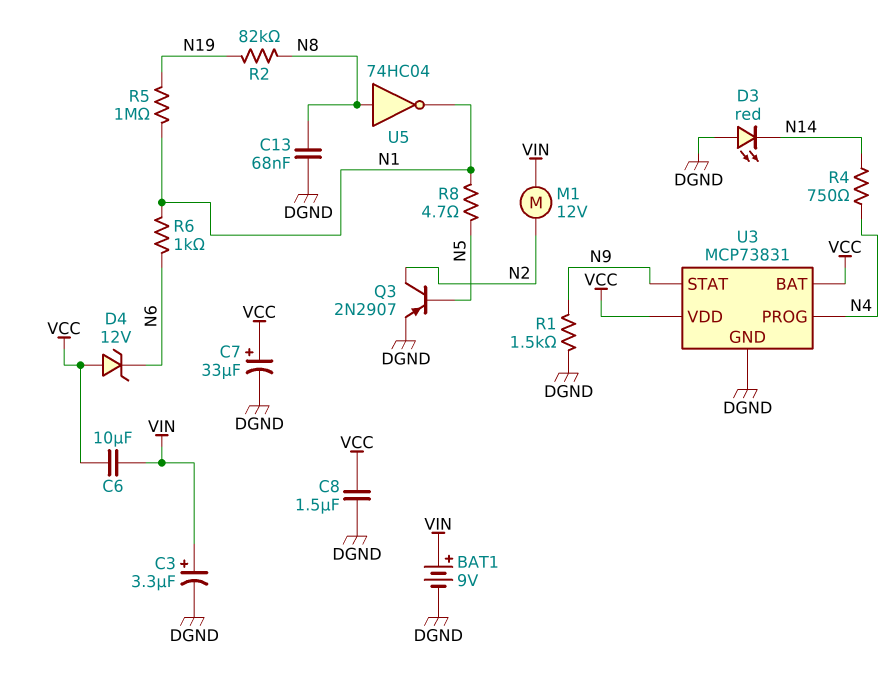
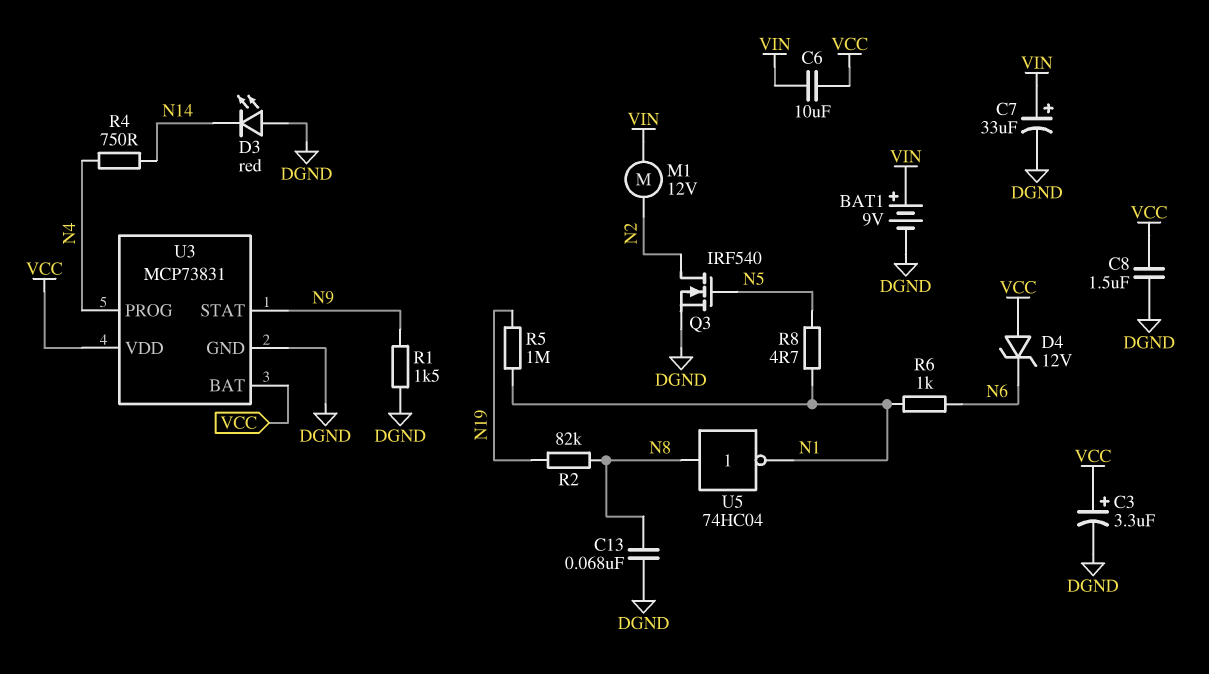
C3: 3.3uF (plus VIN, minus DGND) -> 3.3uF (plus VCC, minus DGND)
C7: 33uF (plus VCC, minus DGND) -> 33uF (plus VIN, minus DGND)
Q3: PNP 2N2907 (B N5, C N2, E DGND) -> NMOS IRF540 (G N5, D N2, S DGND)

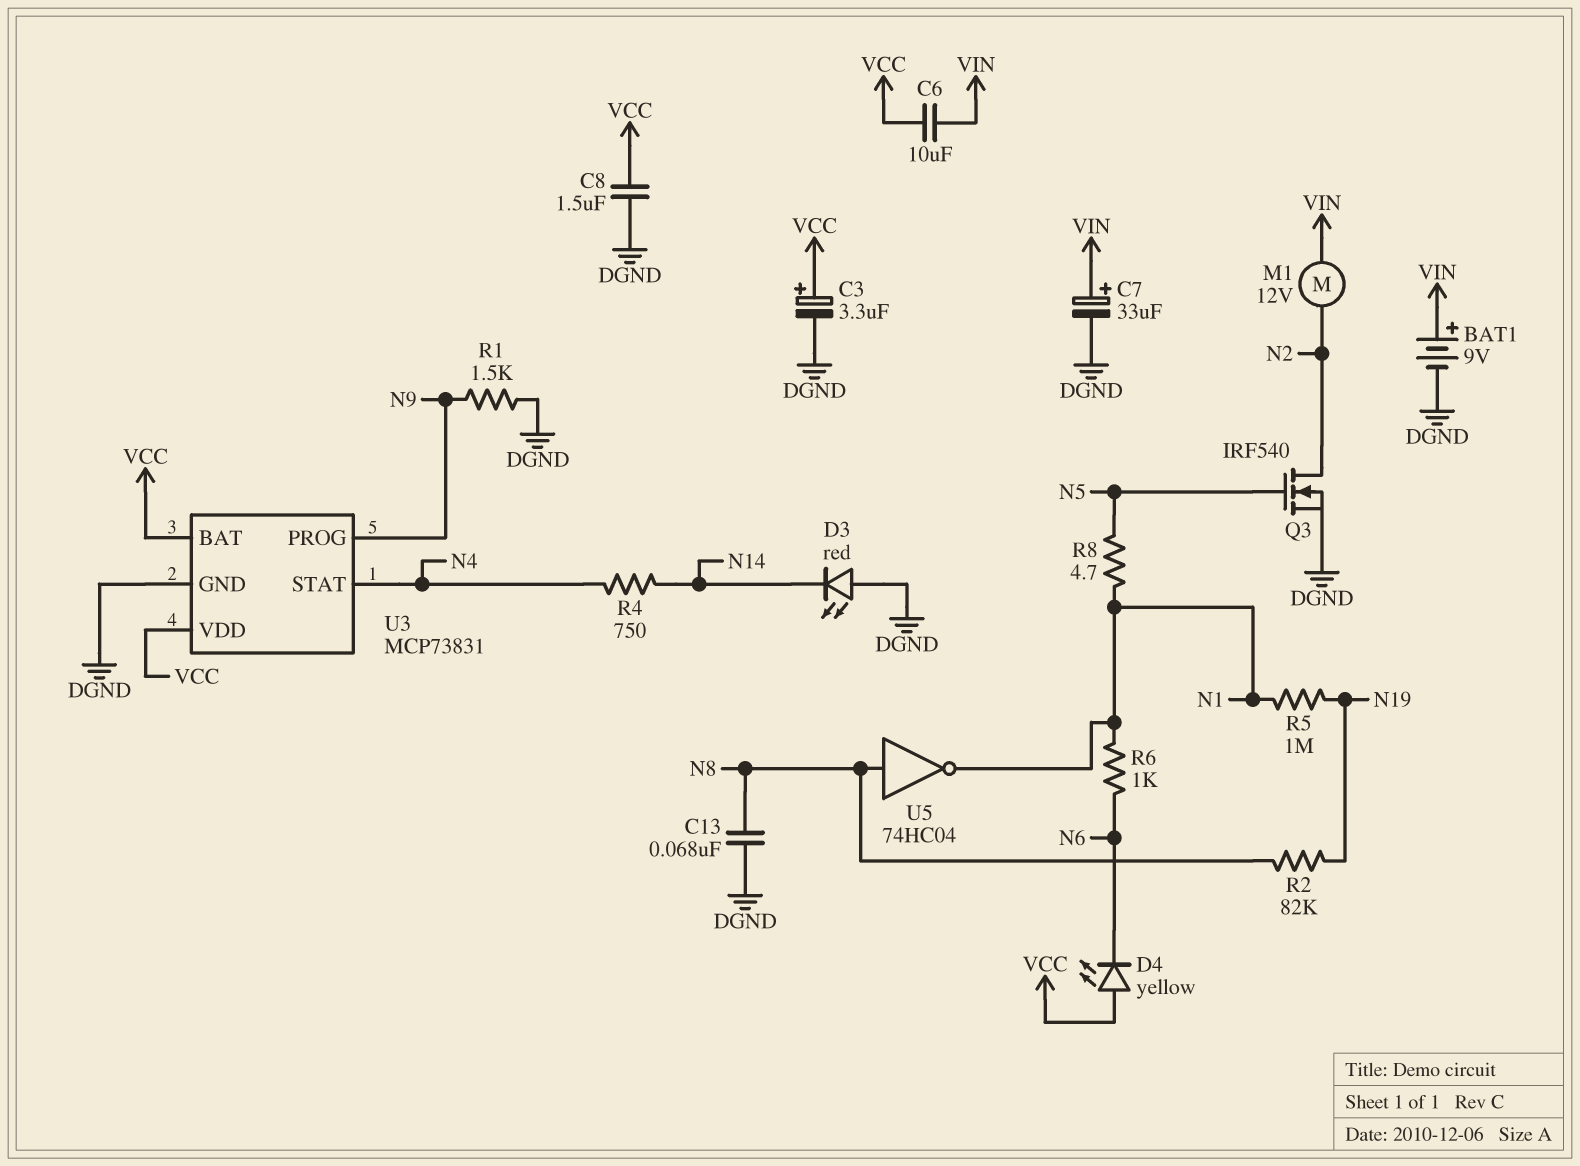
D4: zener 12V (A VCC, K N6) -> LED yellow (A VCC, K N6)
U3 pin PROG: N4 -> N9
U3 pin STAT: N9 -> N4

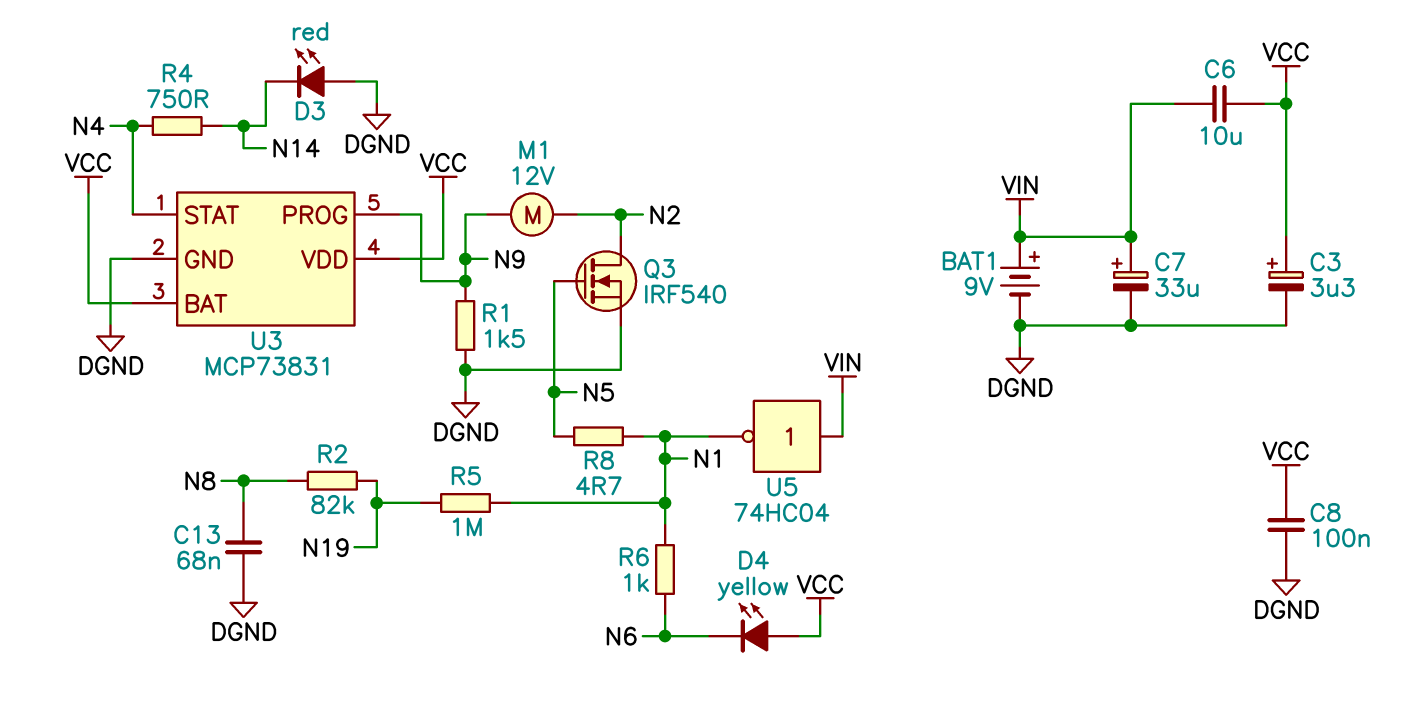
C8: 1.5uF (DGND, VCC) -> 100nF (DGND, VCC)
M1: motor 12V (N2, VIN) -> motor 12V (N2, N9)
U5: NOT 74HC04 (in N8, out N1) -> NOT 74HC04 (in VIN, out N1)

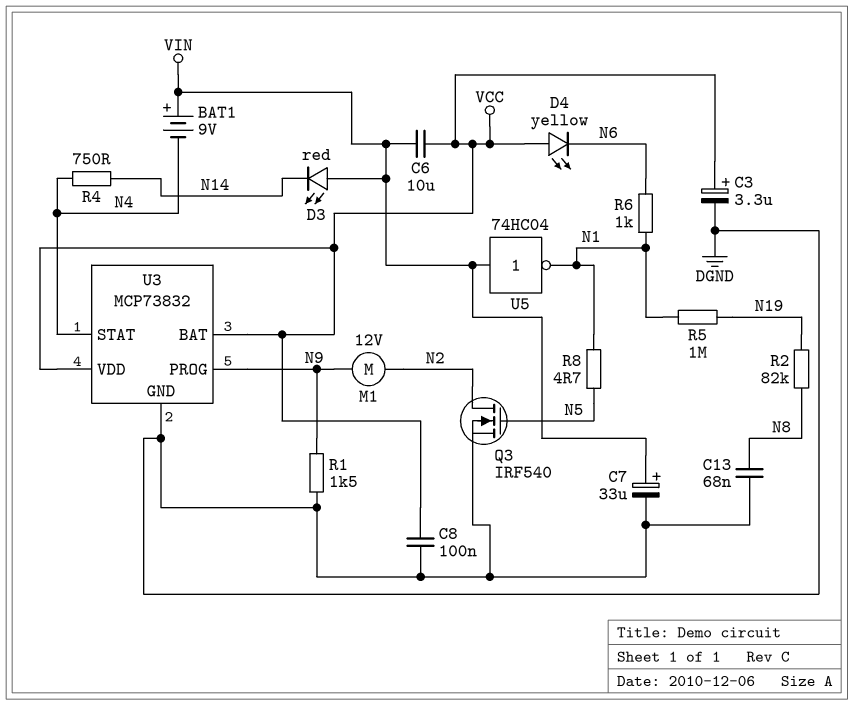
BAT1: 9V (plus VIN, minus DGND) -> 9V (plus VIN, minus N4)
D3: LED red (A DGND, K N14) -> LED red (A VIN, K N14)
U3: MCP73831 -> MCP73832

